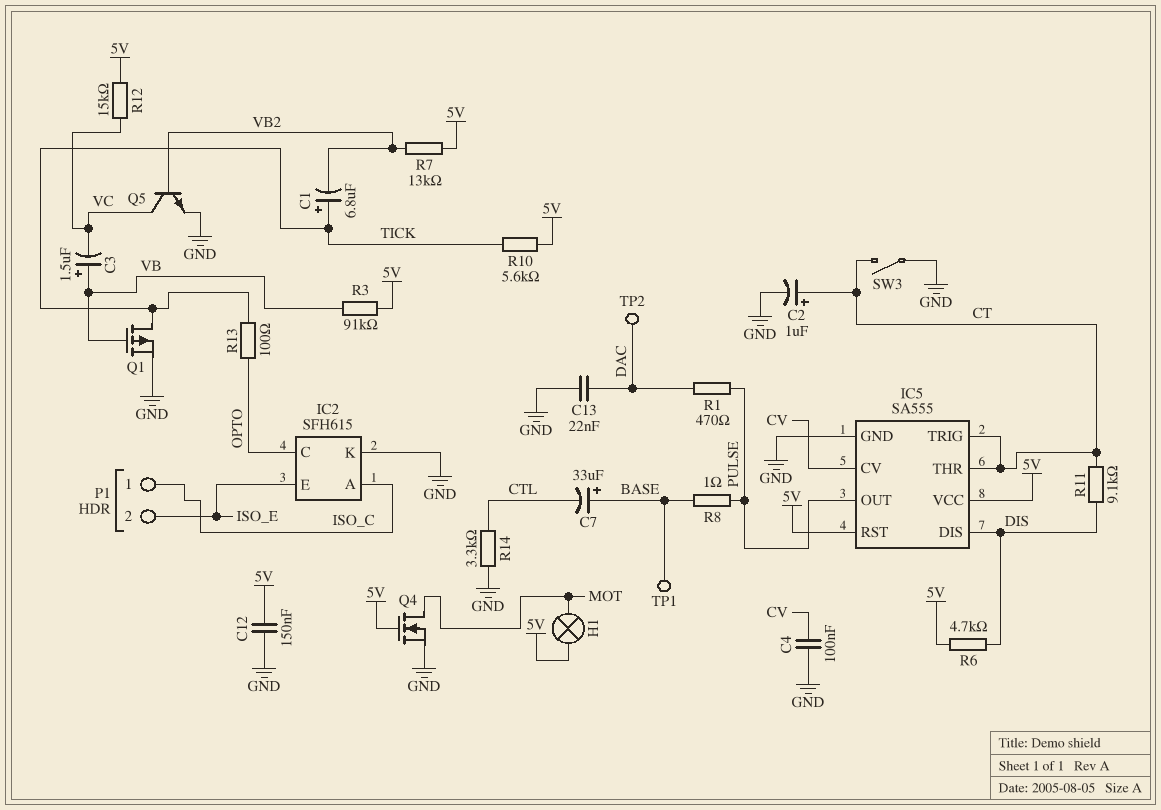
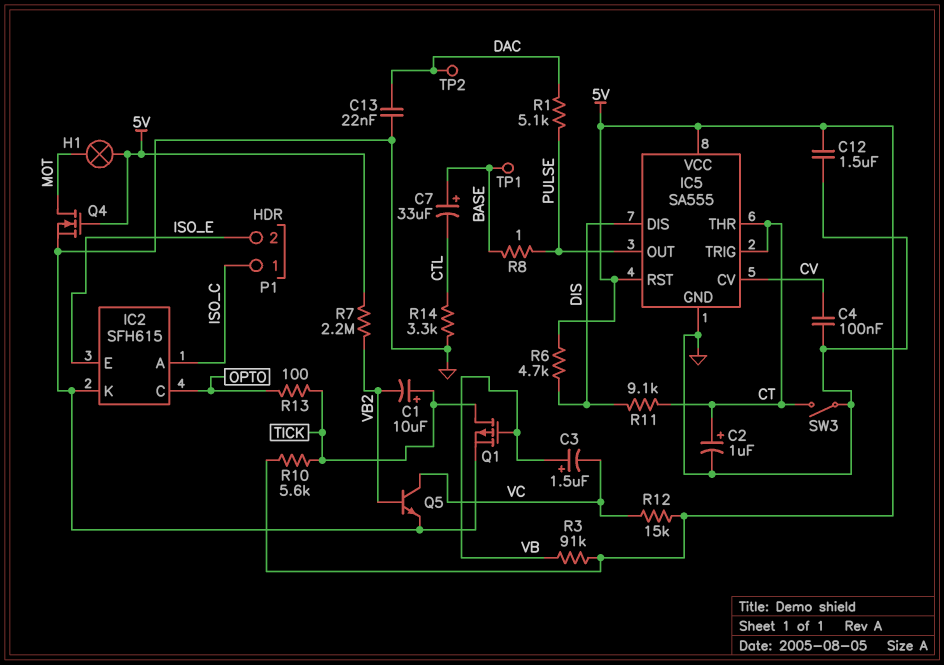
C1: 6.8uF (plus TICK, minus VB2) -> 10uF (plus TICK, minus VB2)
C12: 150nF (5V, GND) -> 1.5uF (5V, GND)
R1: 470 (DAC, PULSE) -> 5.1k (DAC, PULSE)
R7: 13k (5V, VB2) -> 2.2M (5V, VB2)

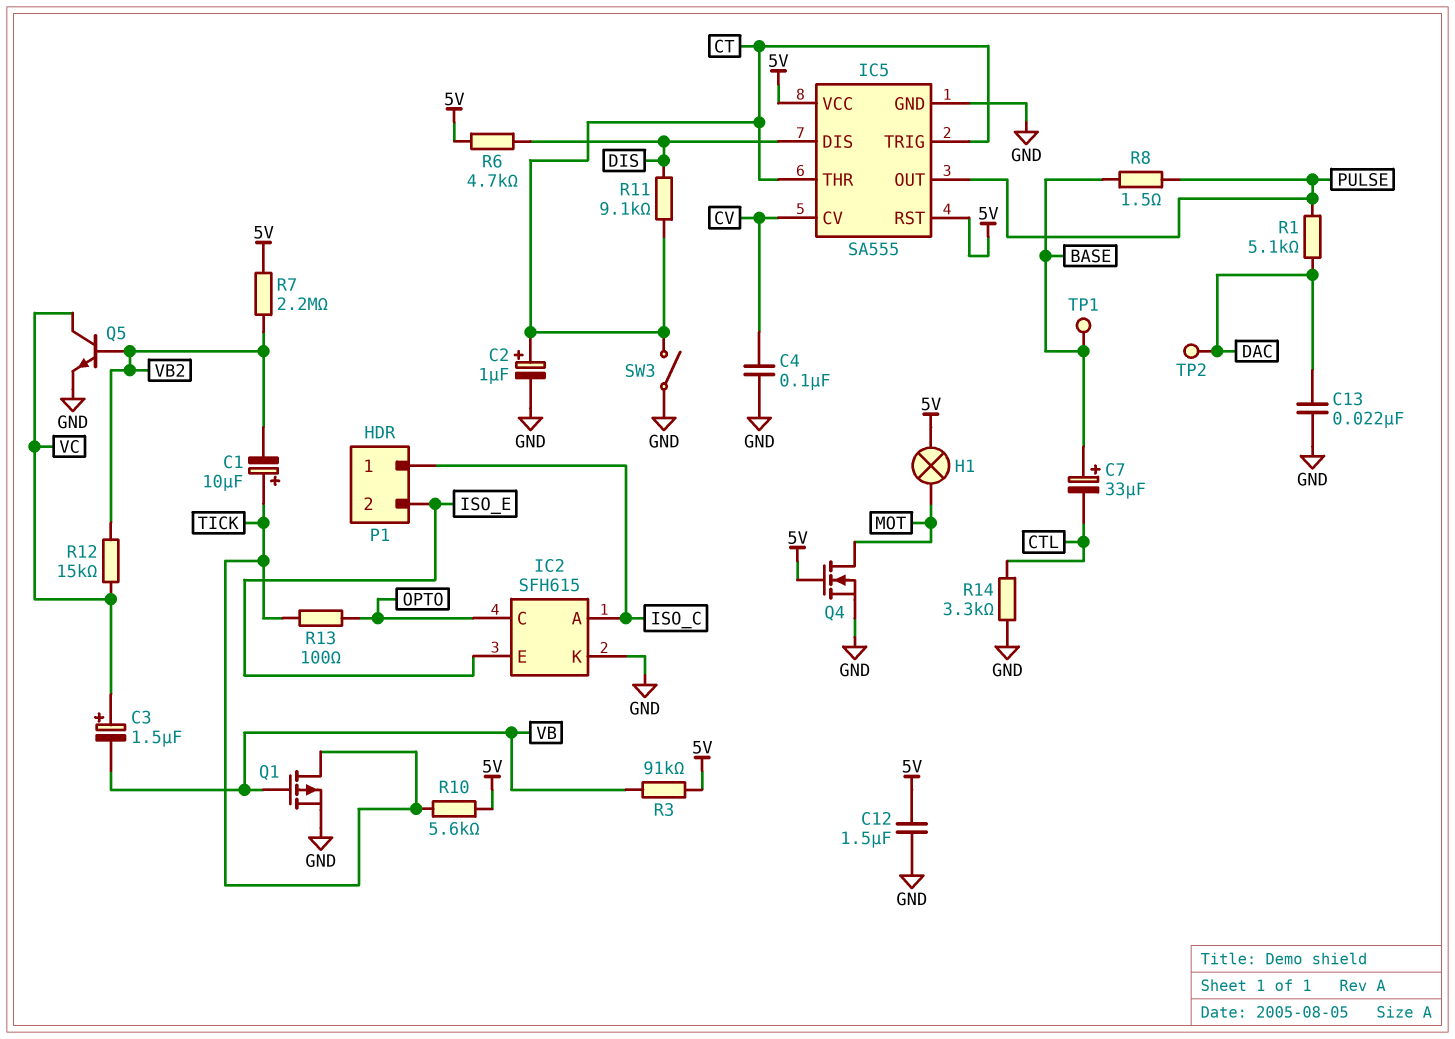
C3: 1.5uF (plus VB, minus VC) -> 1.5uF (plus VC, minus VB)
R8: 1 (BASE, PULSE) -> 1.5 (BASE, PULSE)
R12: 15k (5V, VC) -> 15k (VB2, VC)

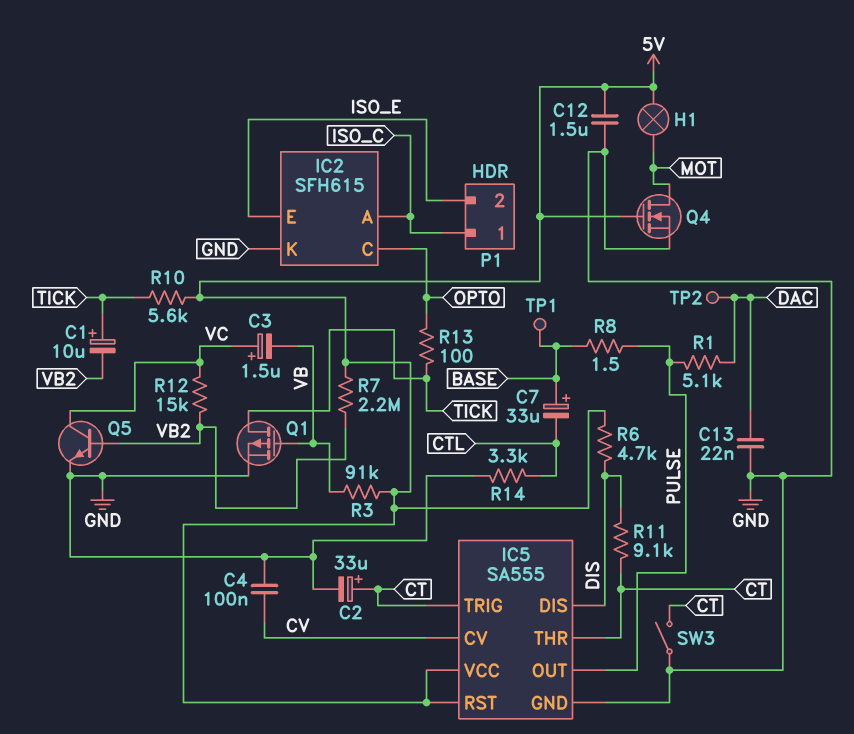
C2: 1uF (plus CT, minus GND) -> 33uF (plus CT, minus GND)

